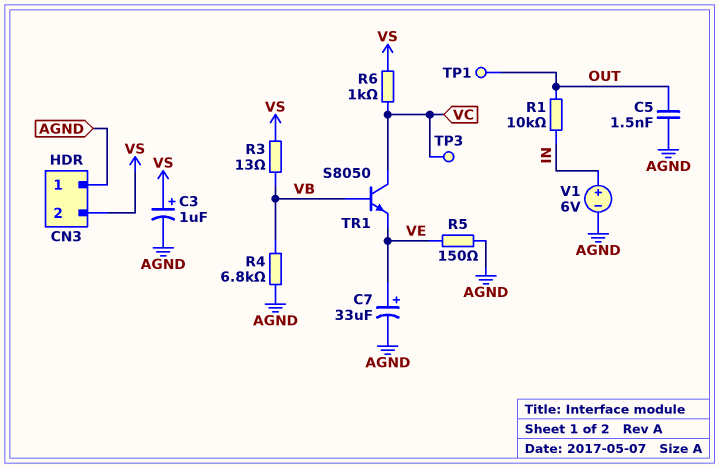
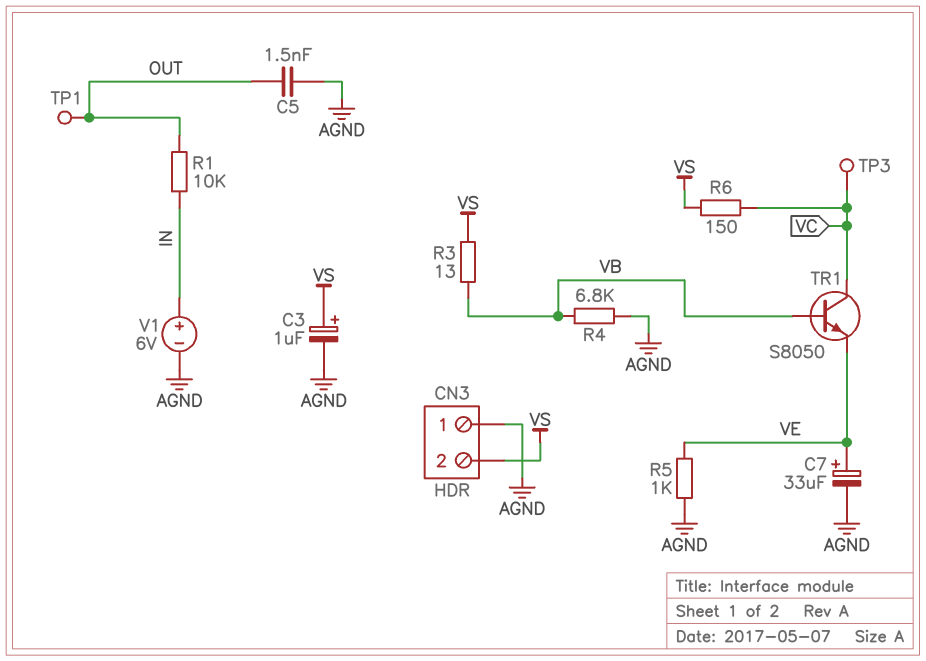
R5: 150 (AGND, VE) -> 1k (AGND, VE)
R6: 1k (VC, VS) -> 150 (VC, VS)

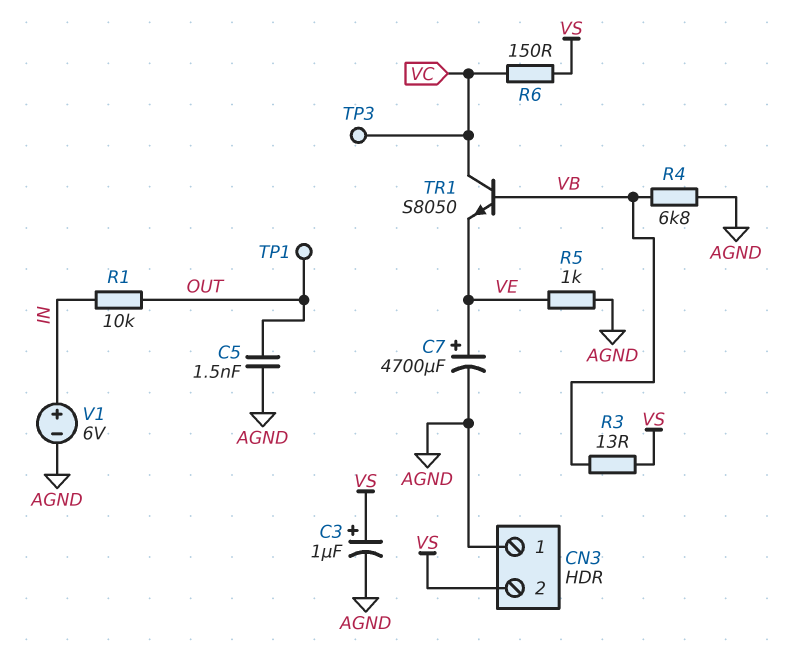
C7: 33uF (plus VE, minus AGND) -> 4700uF (plus VE, minus AGND)

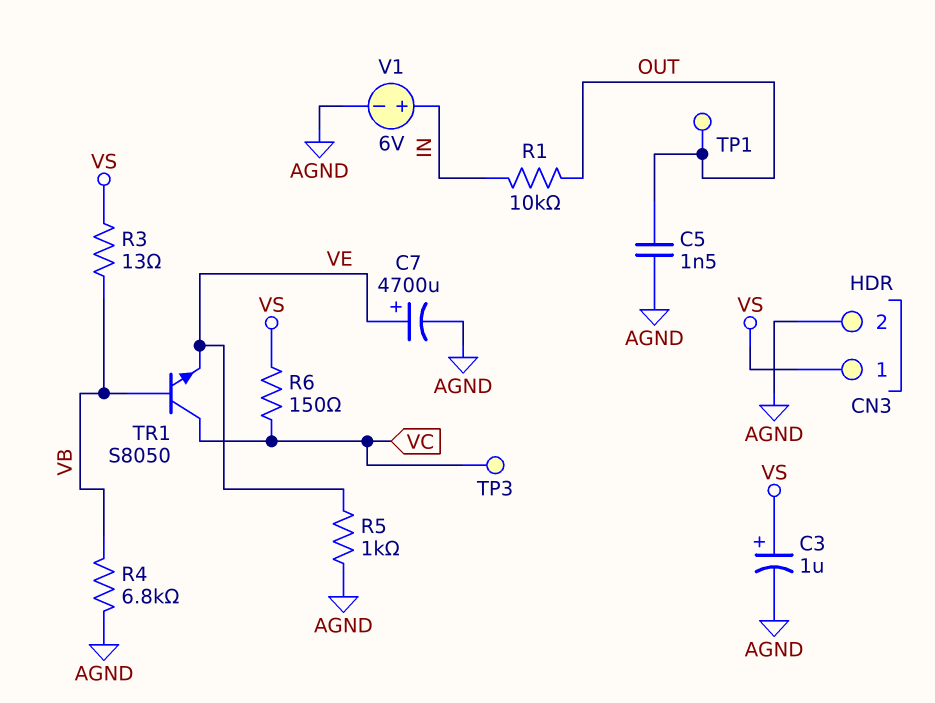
CN3 pin 1: AGND -> VS
CN3 pin 2: VS -> AGND

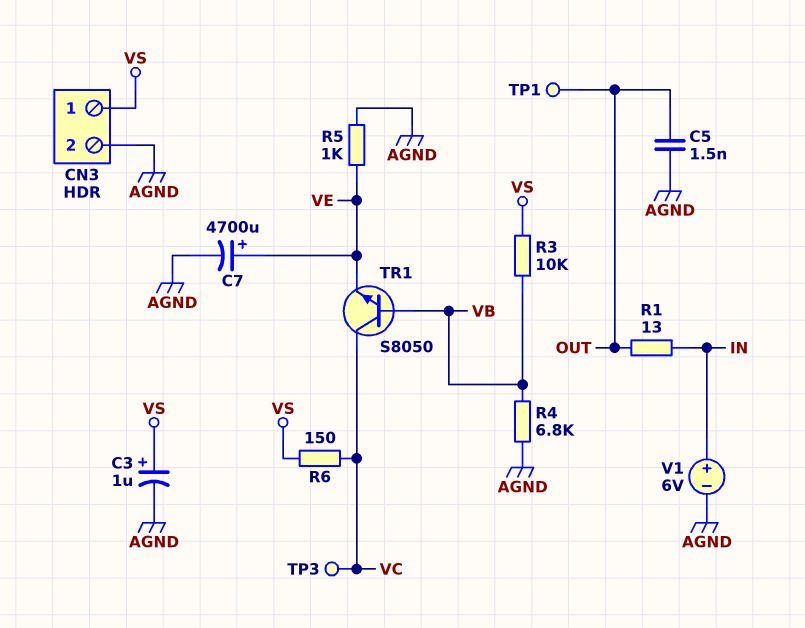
R1: 10k (IN, OUT) -> 13 (IN, OUT)
R3: 13 (VB, VS) -> 10k (VB, VS)

